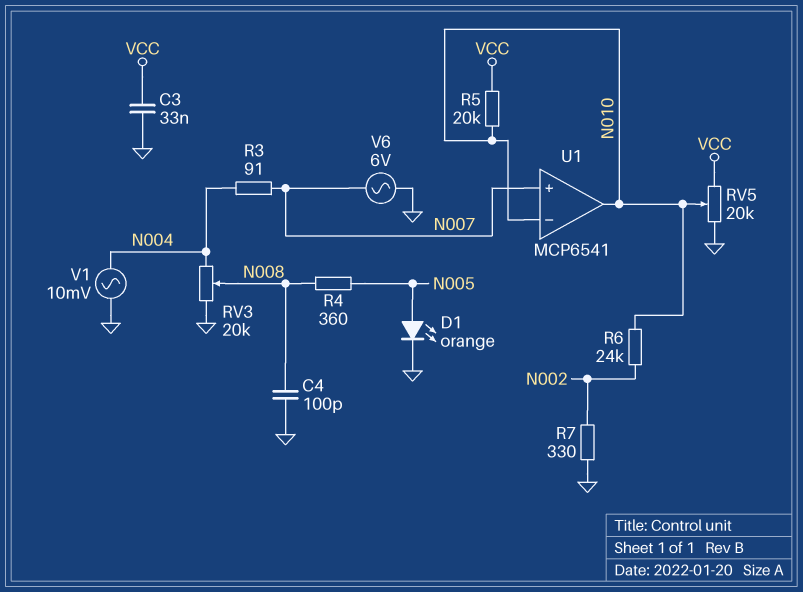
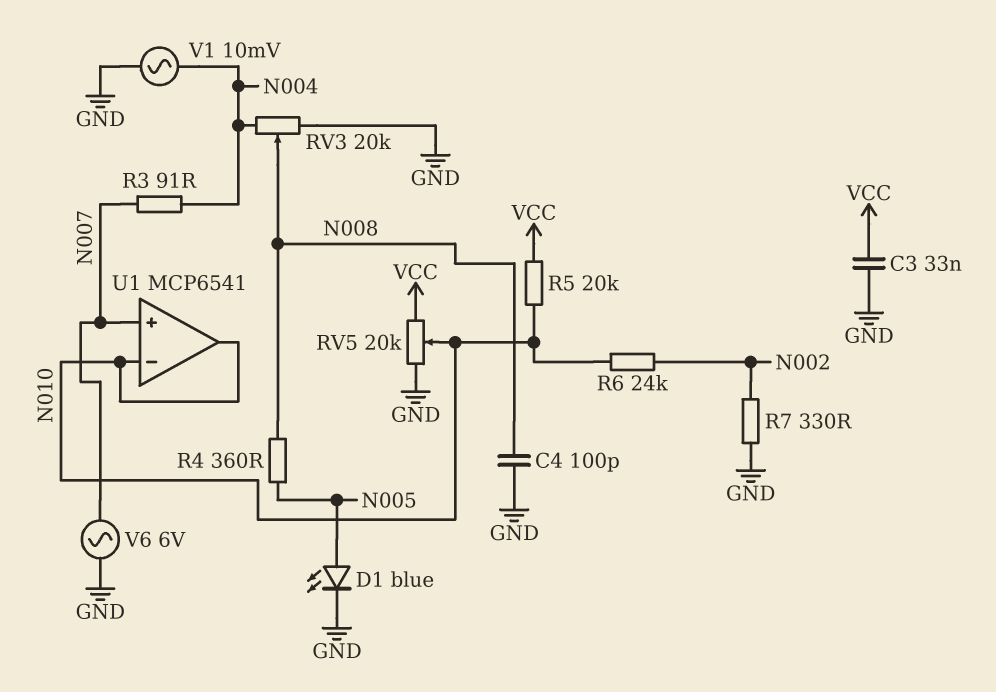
D1: LED orange (A N005, K GND) -> LED blue (A N005, K GND)

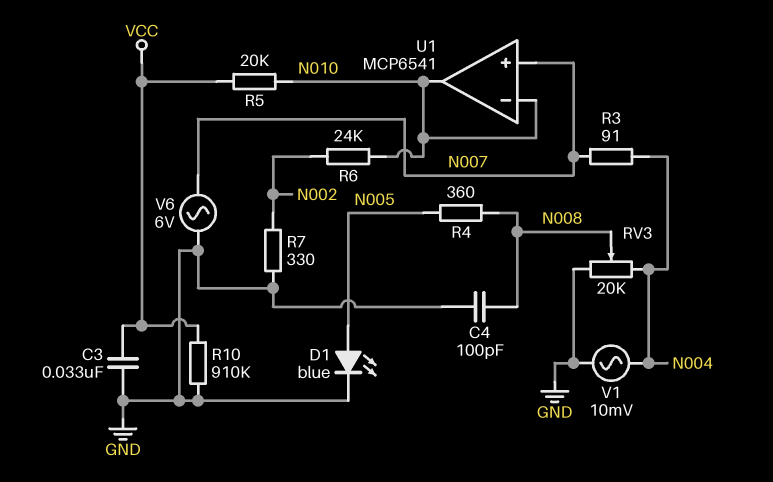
R10: none -> 910k (GND, VCC)
RV5: 20k (GND, VCC, wiper N010) -> none

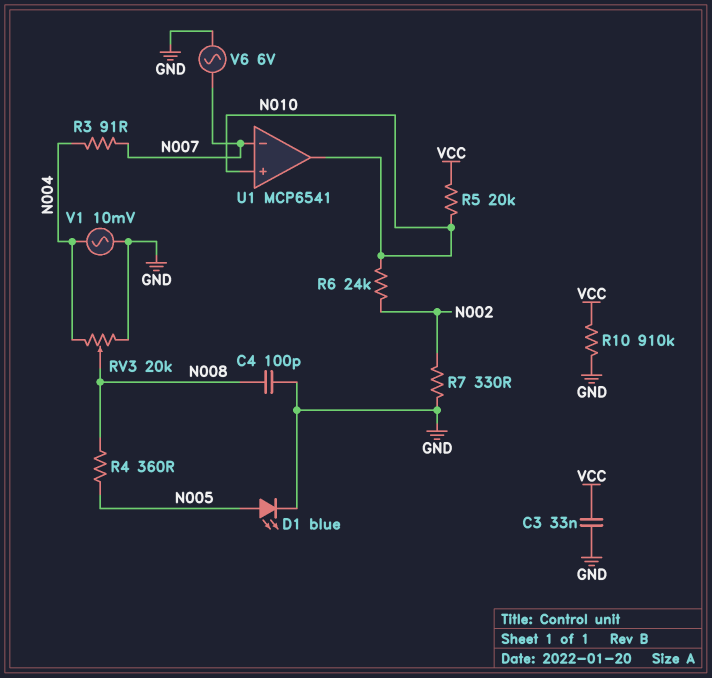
U1 pin in+: N007 -> N010
U1 pin in-: N010 -> N007

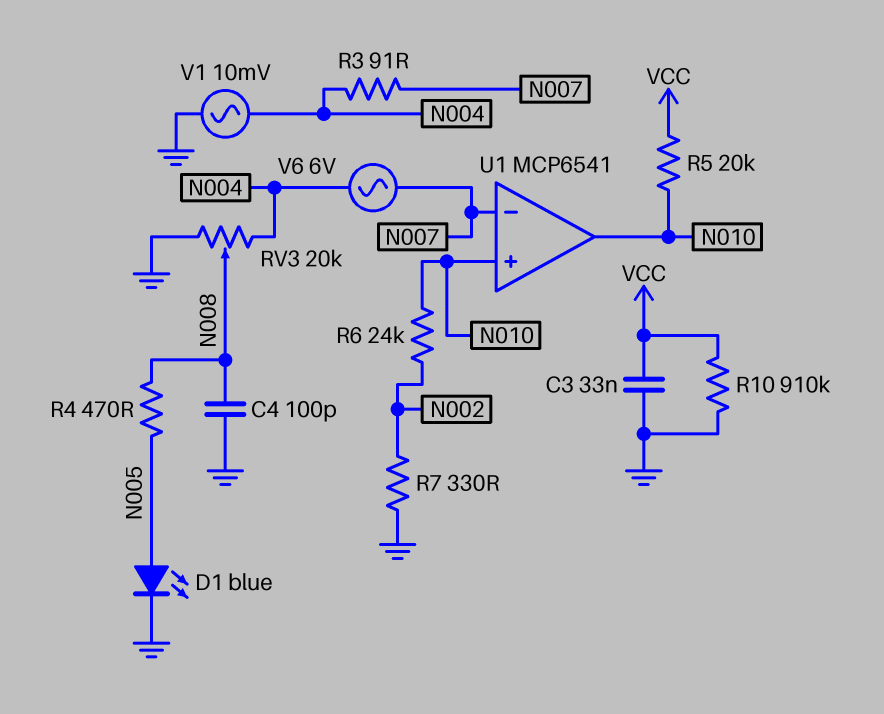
R4: 360 (N005, N008) -> 470 (N005, N008)
V6: AC 6V (GND, N007) -> AC 6V (N004, N007)

